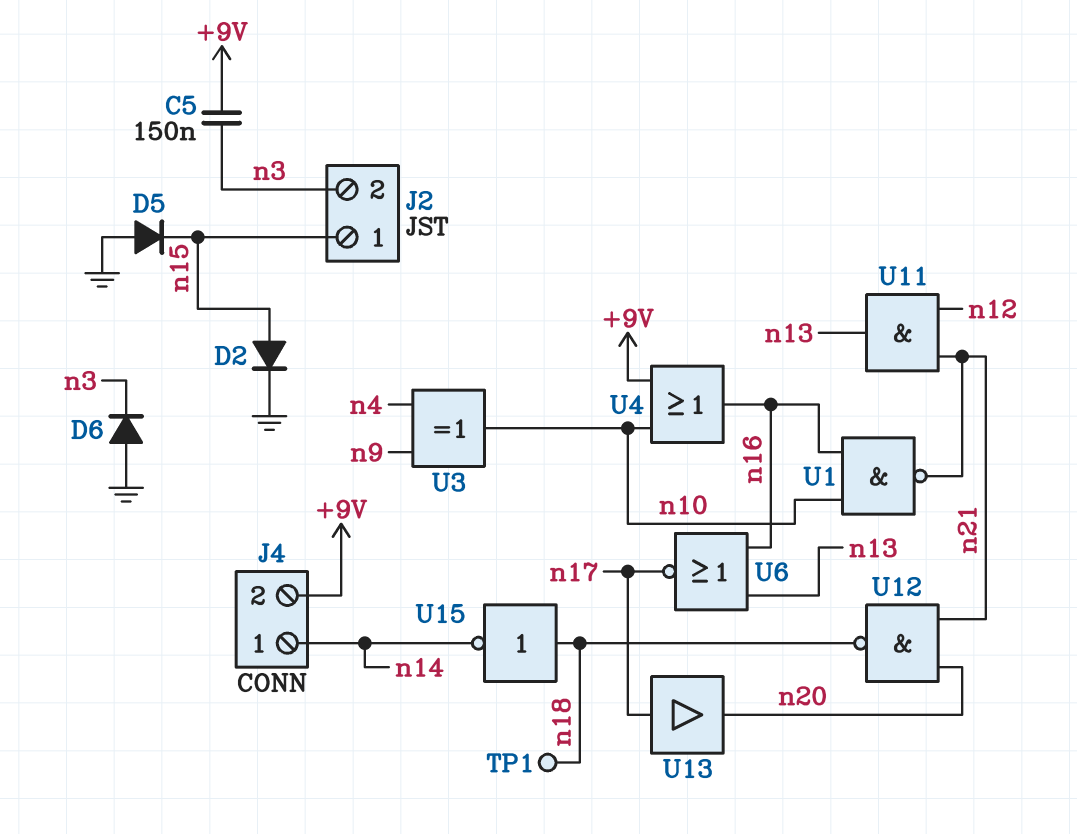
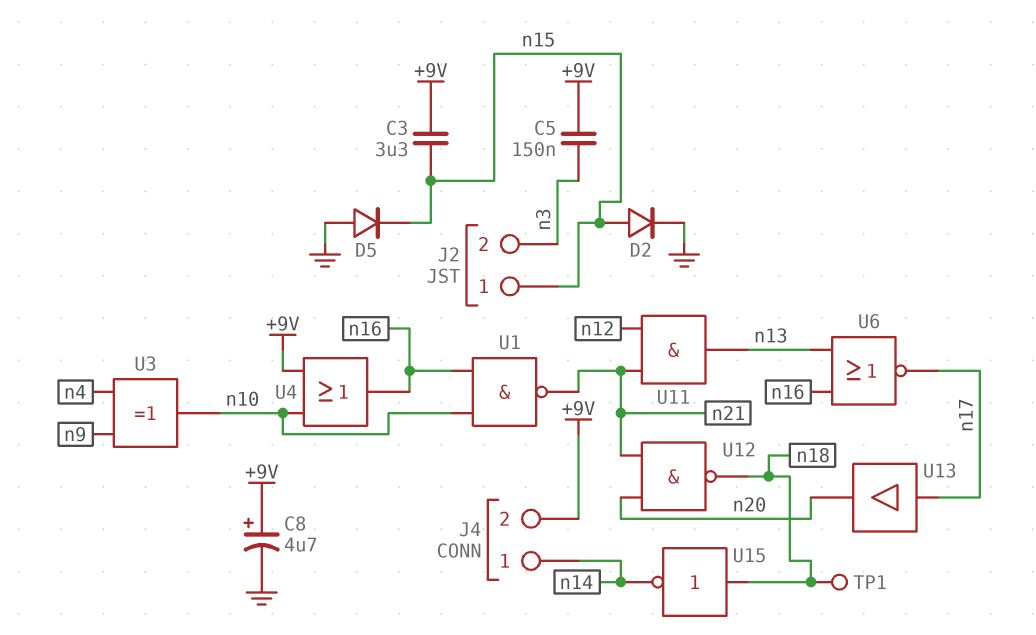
C3: none -> 3.3uF (+9V, n15)
C8: none -> 4.7uF (plus +9V, minus GND)
D6: diode (A GND, K n3) -> none

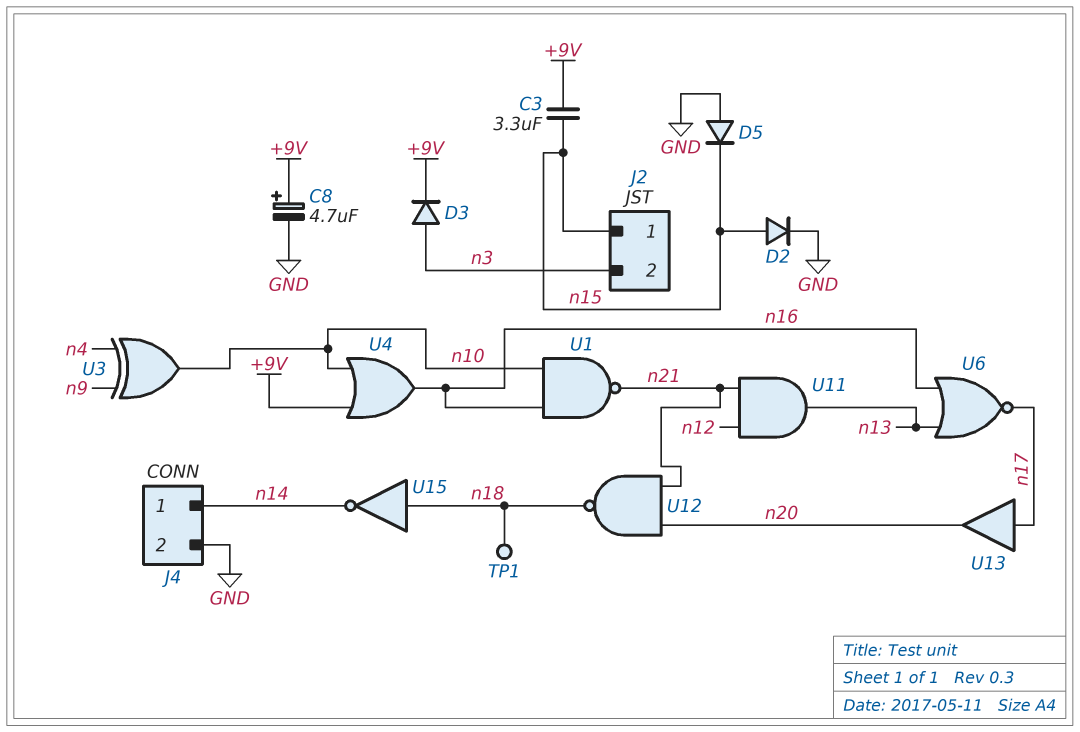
C5: 150nF (+9V, n3) -> none
D3: none -> diode (A n3, K +9V)
J4 pin 2: +9V -> GND

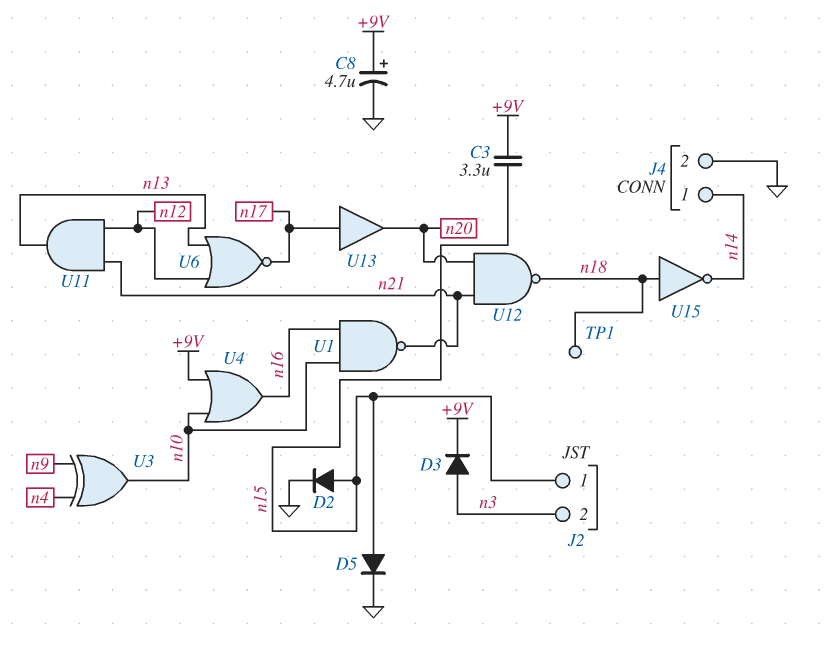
D5: diode (A GND, K n15) -> diode (A n15, K GND)
U6: NOR (in n13, in n16, out n17) -> NOR (in n12, in n13, out n17)

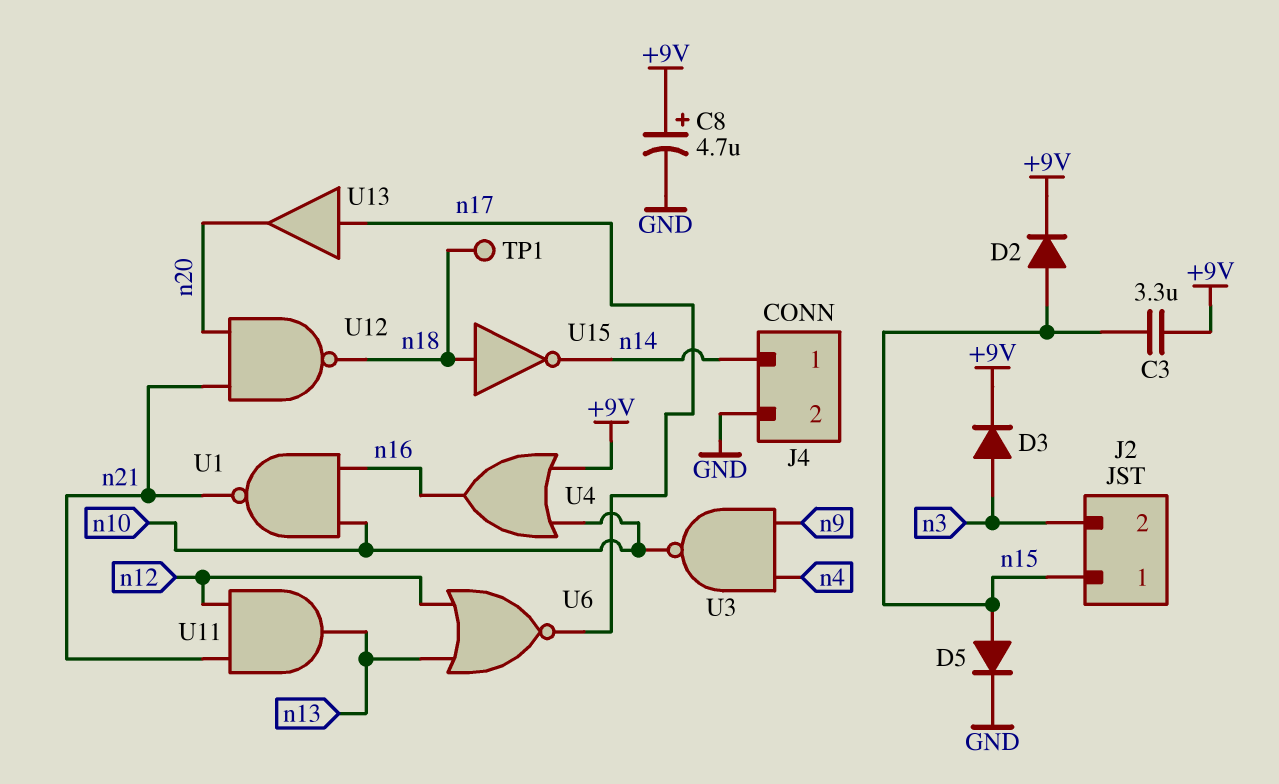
D2: diode (A n15, K GND) -> diode (A n15, K +9V)
U3: XOR (in n4, in n9, out n10) -> NAND (in n4, in n9, out n10)

